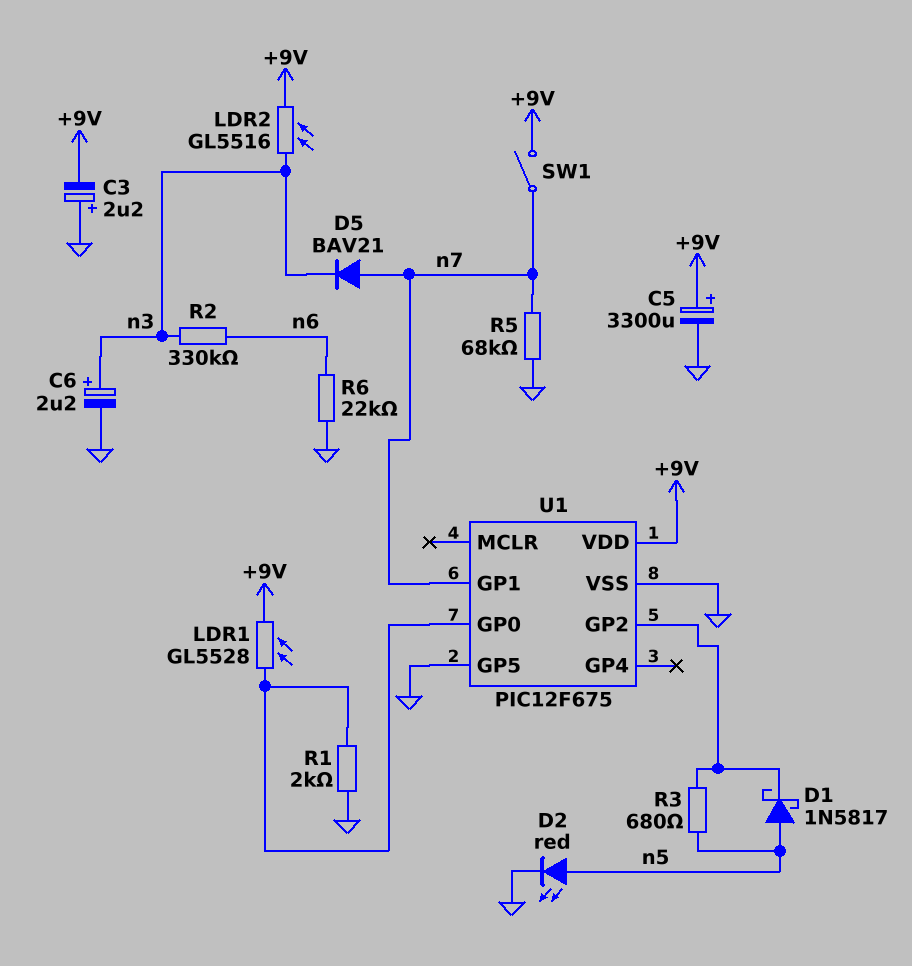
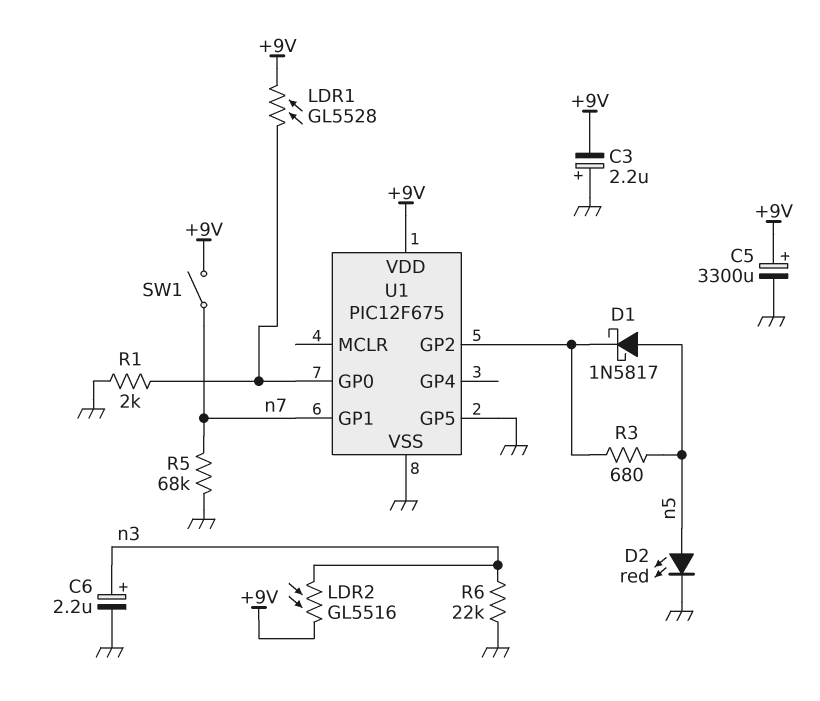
D5: diode BAV21 (A n7, K n3) -> none
R2: 330k (n3, n6) -> none
R6: 22k (GND, n6) -> 22k (GND, n3)

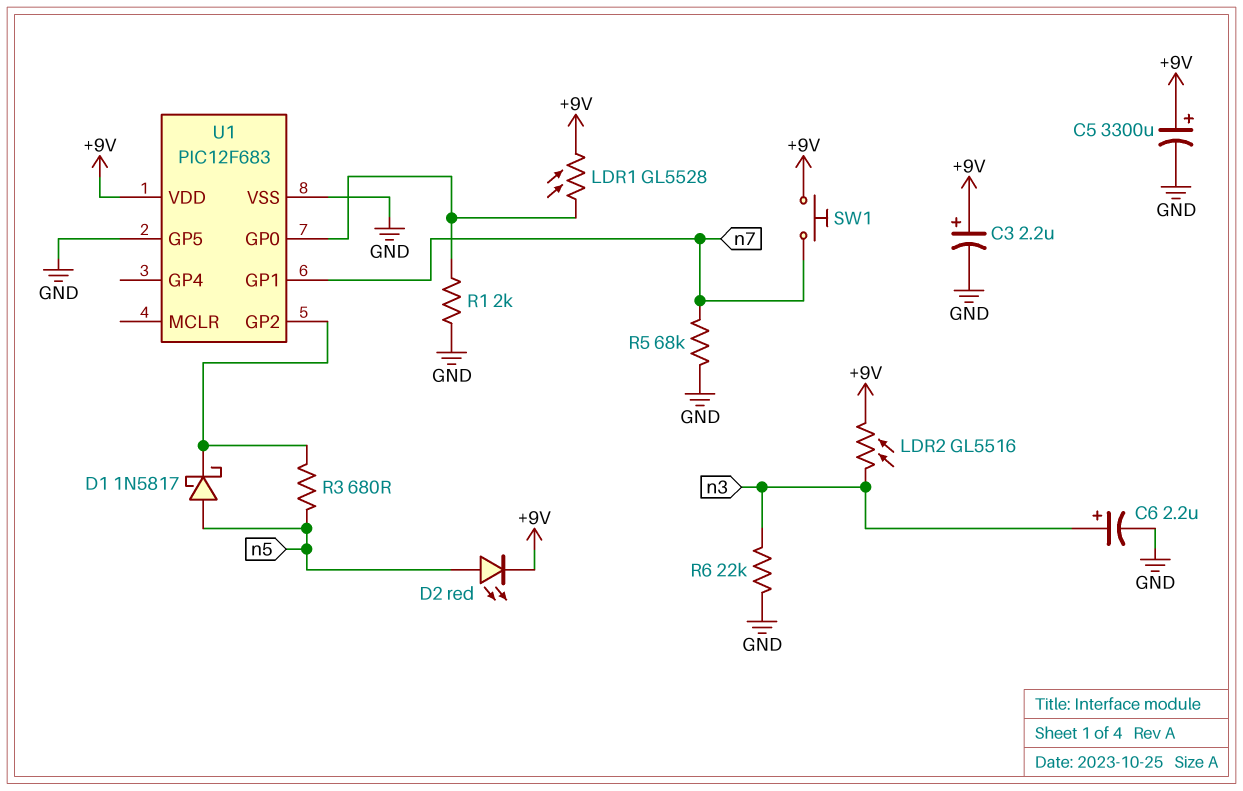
C3: 2.2uF (plus GND, minus +9V) -> 2.2uF (plus +9V, minus GND)
D2: LED red (A n5, K GND) -> LED red (A n5, K +9V)
SW1: switch (+9V, n7) -> button (+9V, n7)
U1: PIC12F675 -> PIC12F683

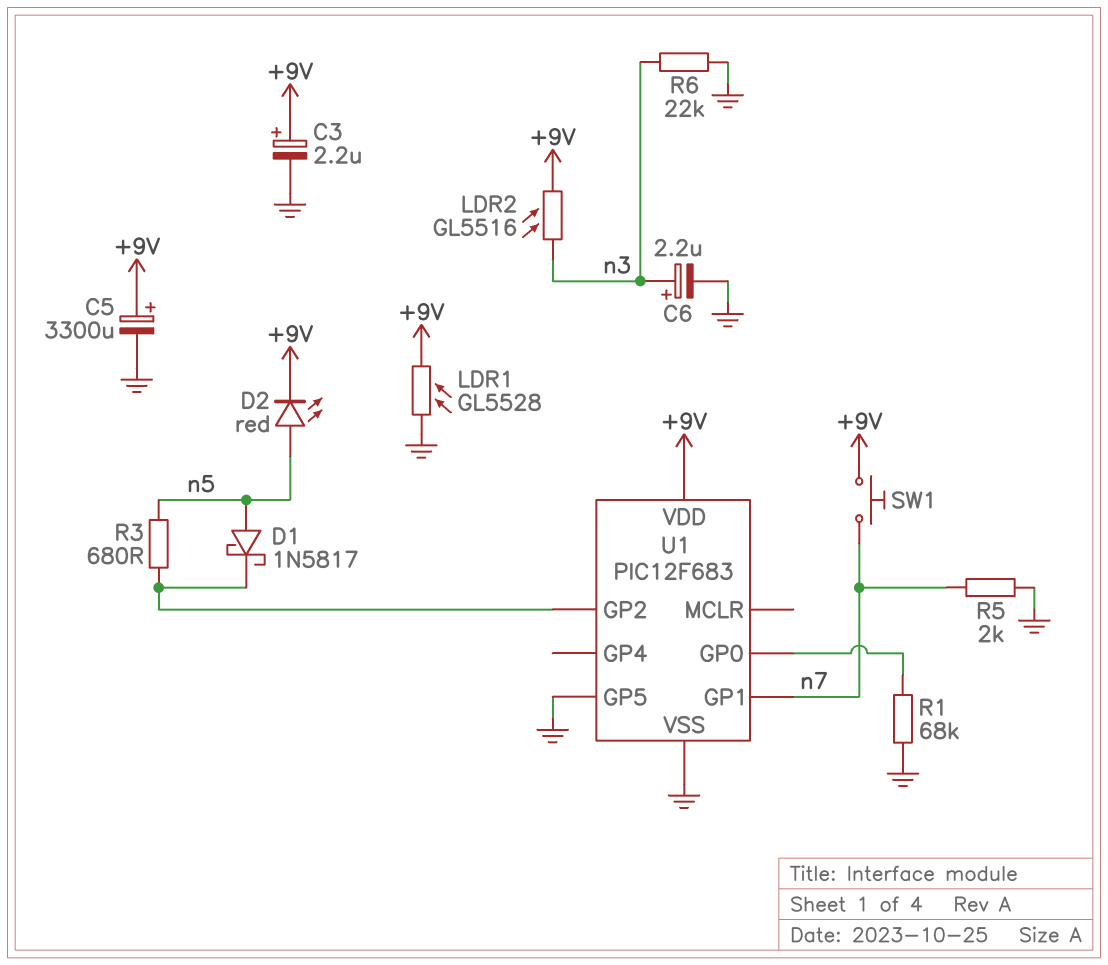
LDR1: GL5528 (+9V, U1/GP0) -> GL5528 (+9V, GND)
R1: 2k (GND, U1/GP0) -> 68k (GND, U1/GP0)
R5: 68k (GND, n7) -> 2k (GND, n7)

